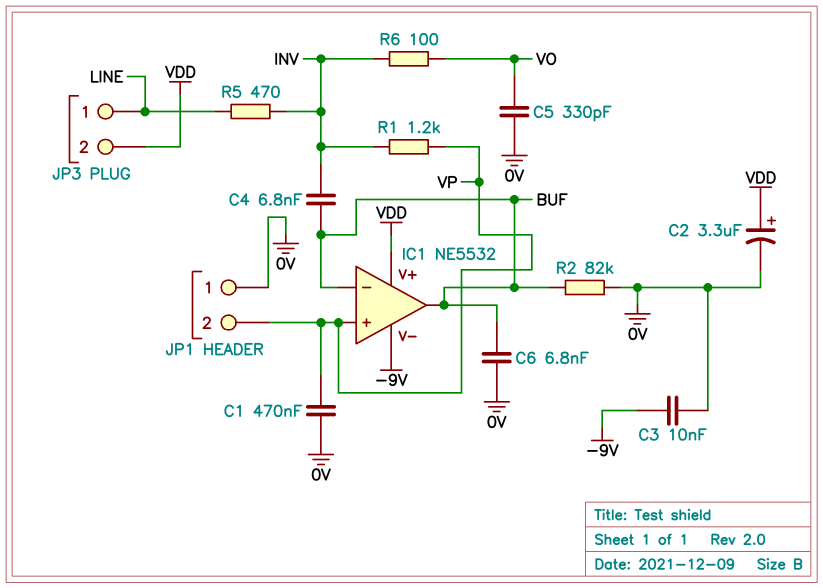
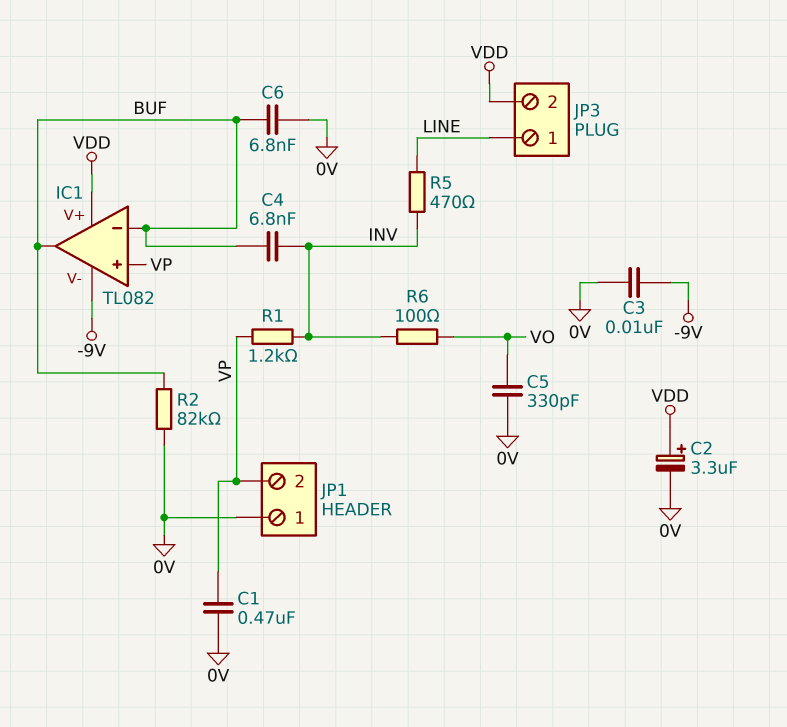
IC1: NE5532 -> TL082

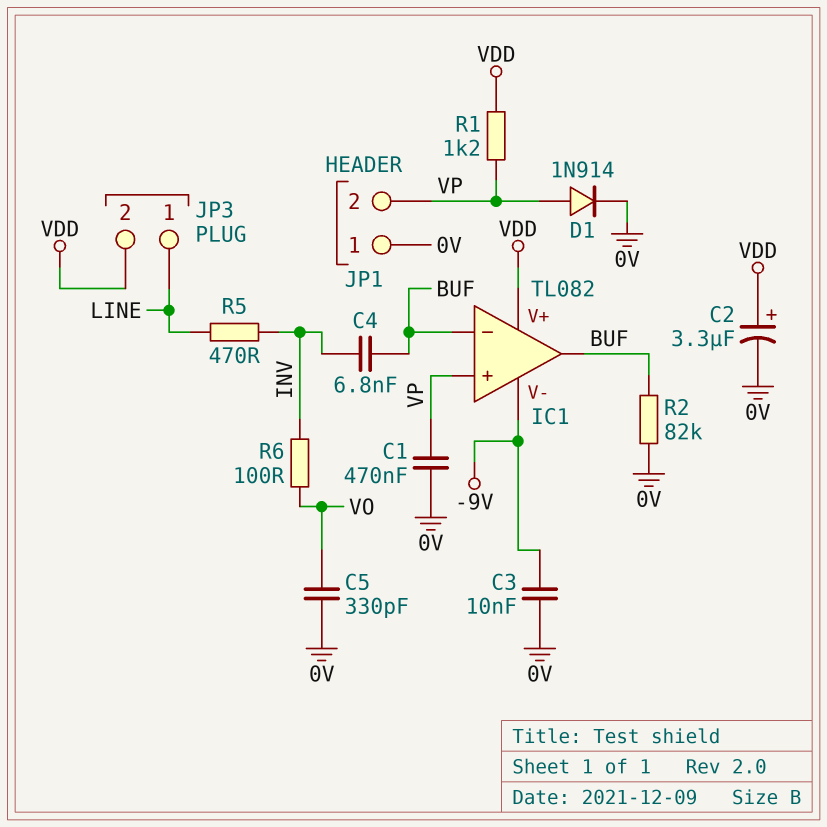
C6: 6.8nF (0V, BUF) -> none
D1: none -> diode 1N914 (A VP, K 0V)
R1: 1.2k (INV, VP) -> 1.2k (VDD, VP)

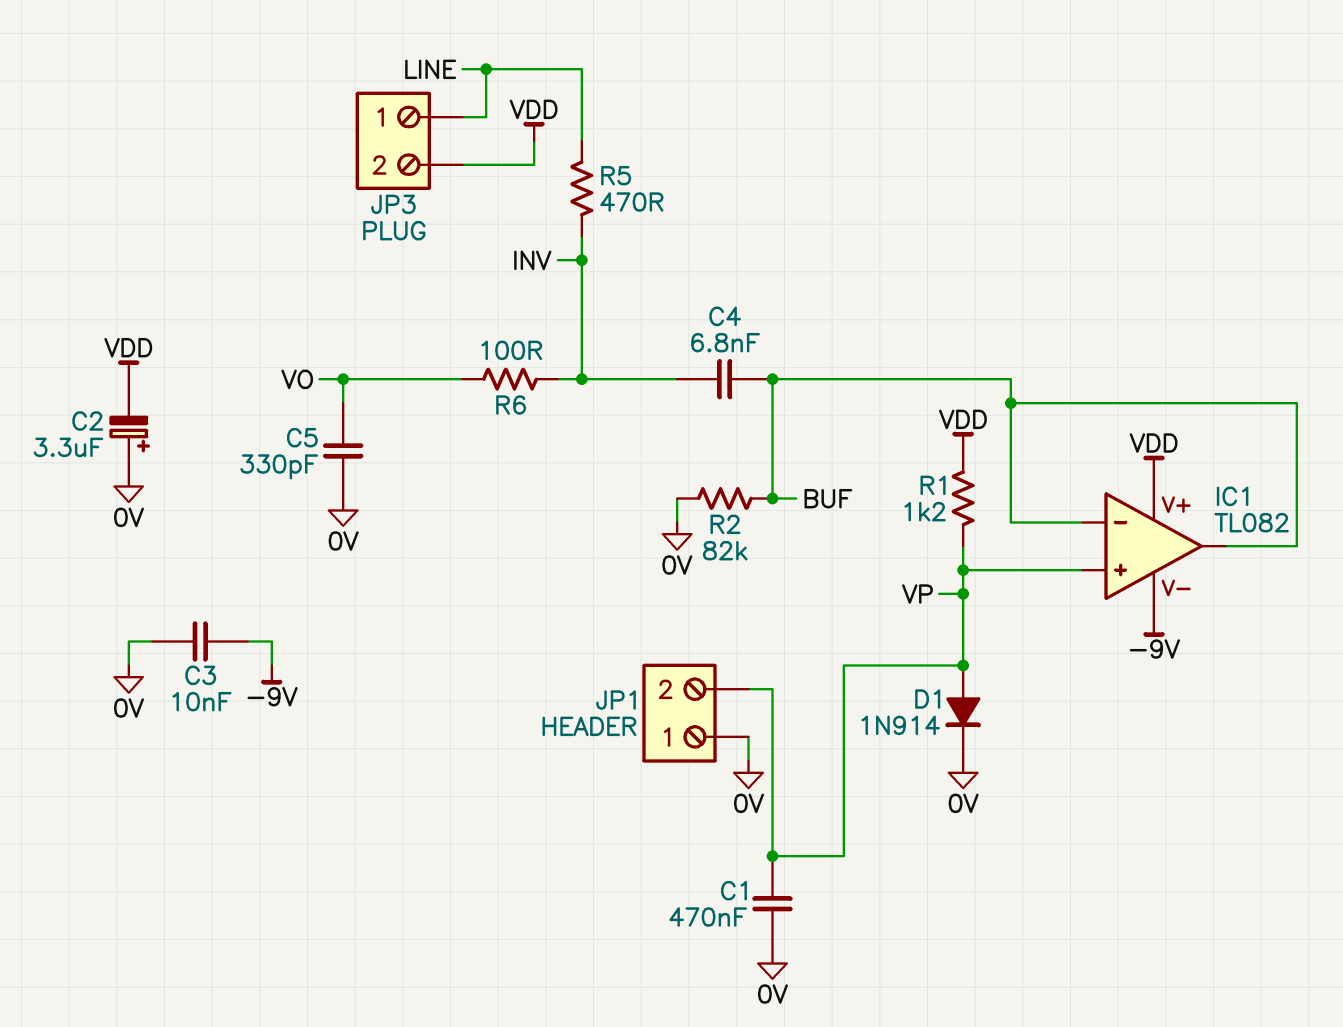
C2: 3.3uF (plus VDD, minus 0V) -> 3.3uF (plus 0V, minus VDD)

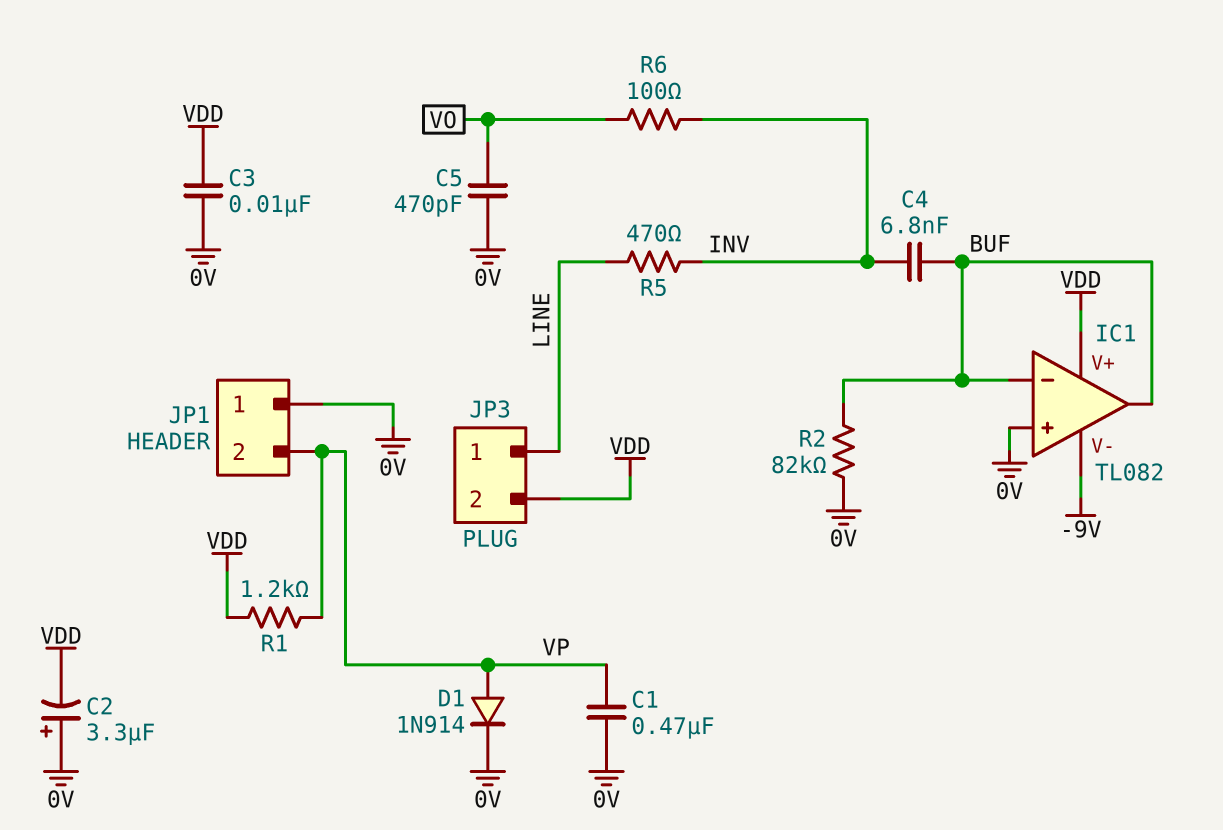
C3: 10nF (-9V, 0V) -> 10nF (0V, VDD)
C5: 330pF (0V, VO) -> 470pF (0V, VO)
IC1 pin in+: VP -> 0V

